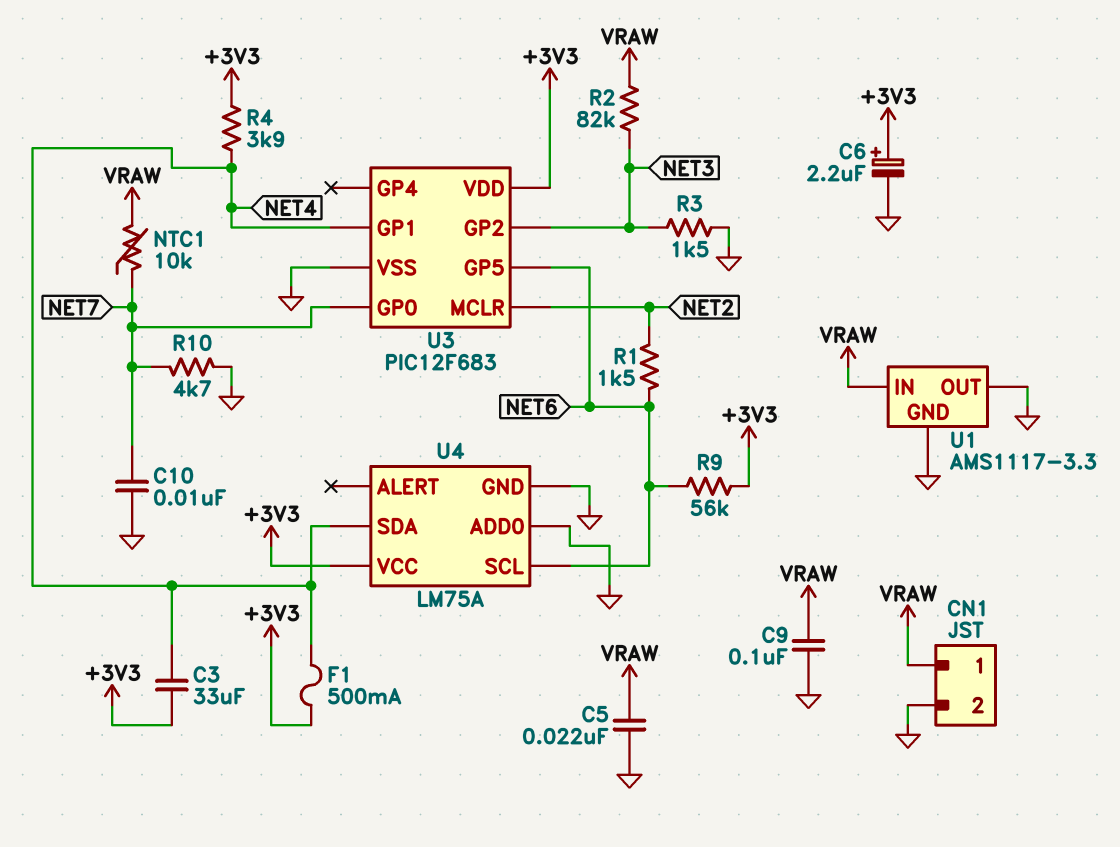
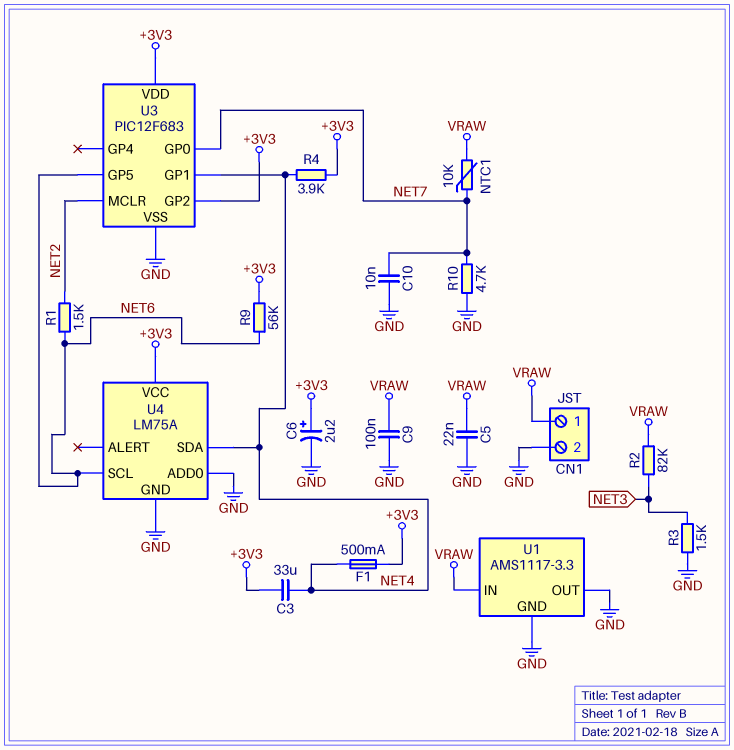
U3 pin GP2: NET3 -> +3V3

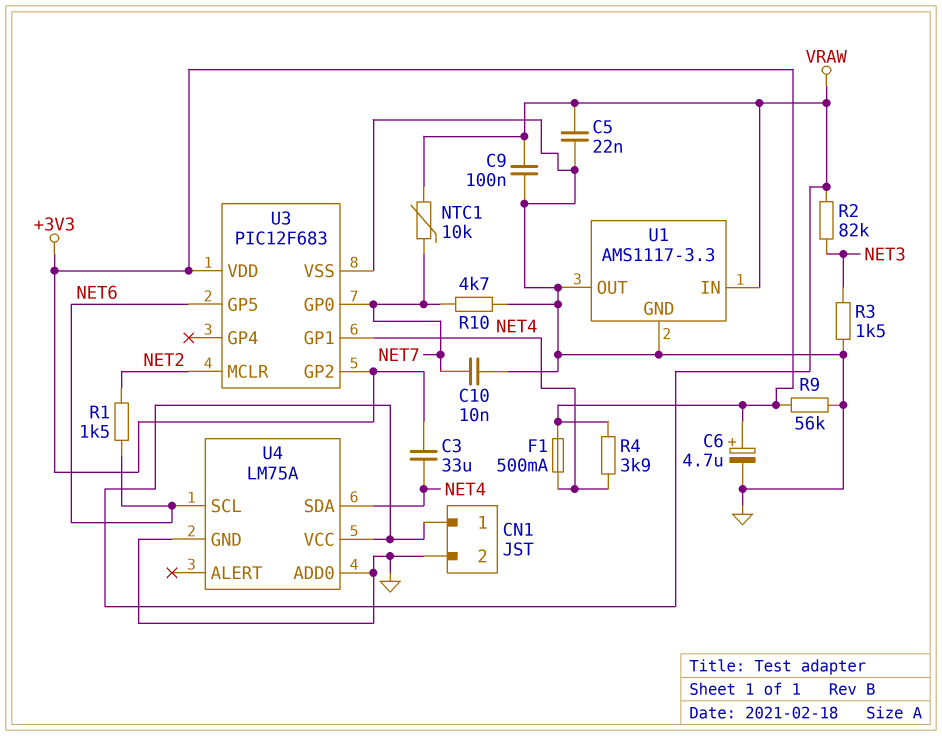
C6: 2.2uF (plus +3V3, minus GND) -> 4.7uF (plus +3V3, minus GND)
R9: 56k (+3V3, NET6) -> 56k (+3V3, GND)
U4 pin VCC: +3V3 -> VRAW

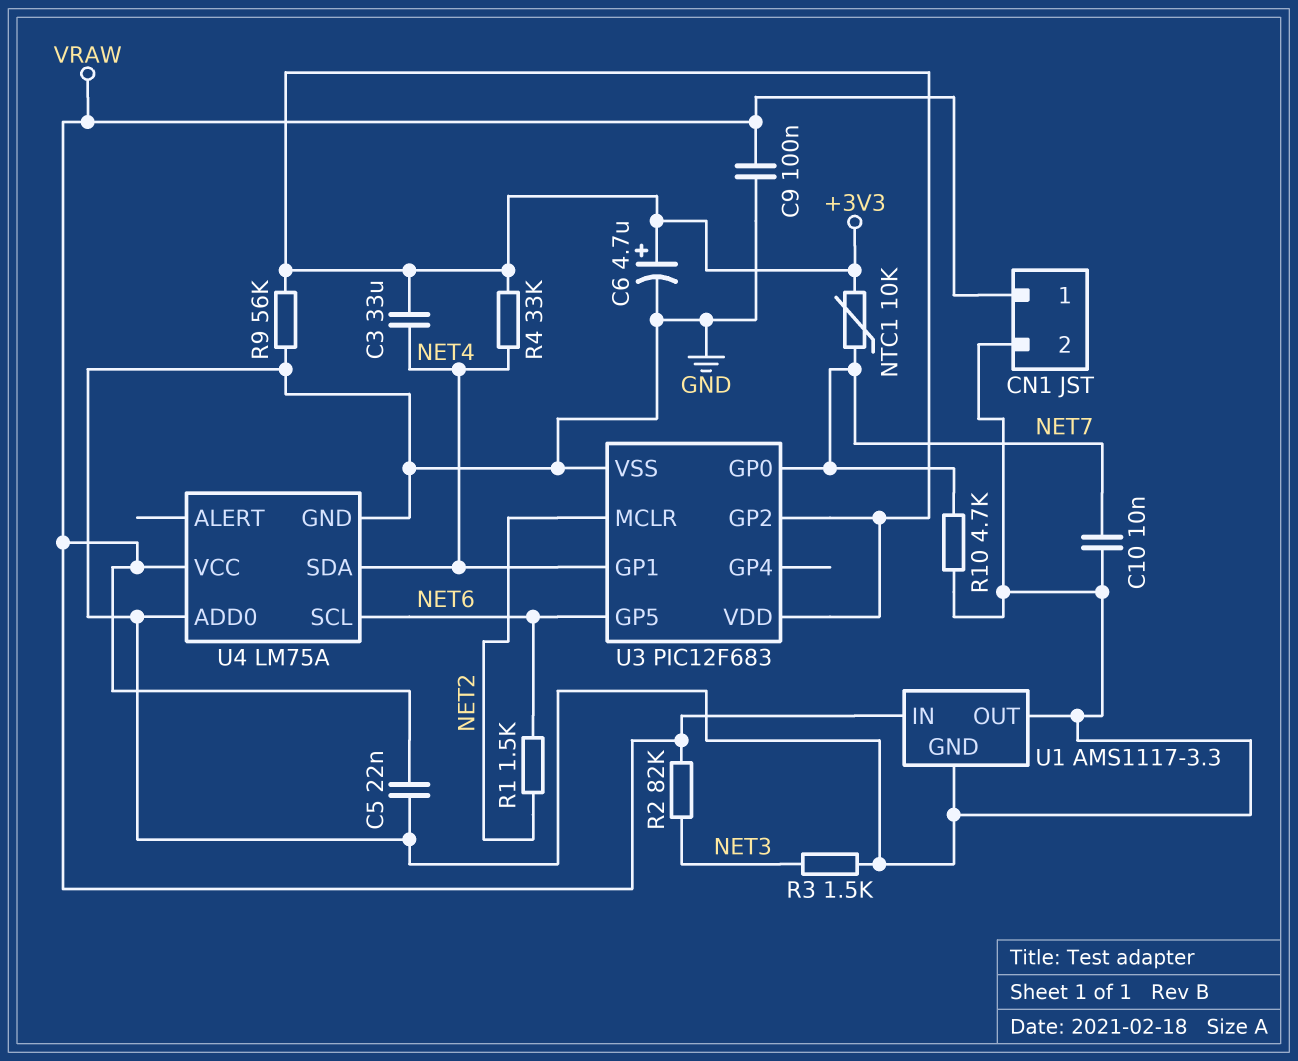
F1: 500mA (+3V3, NET4) -> none
NTC1: 10k (NET7, VRAW) -> 10k (+3V3, NET7)
R4: 3.9k (+3V3, NET4) -> 33k (+3V3, NET4)

